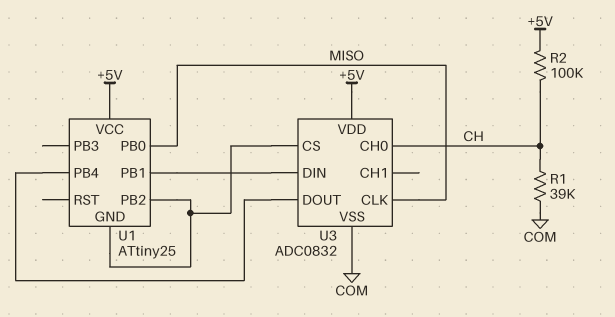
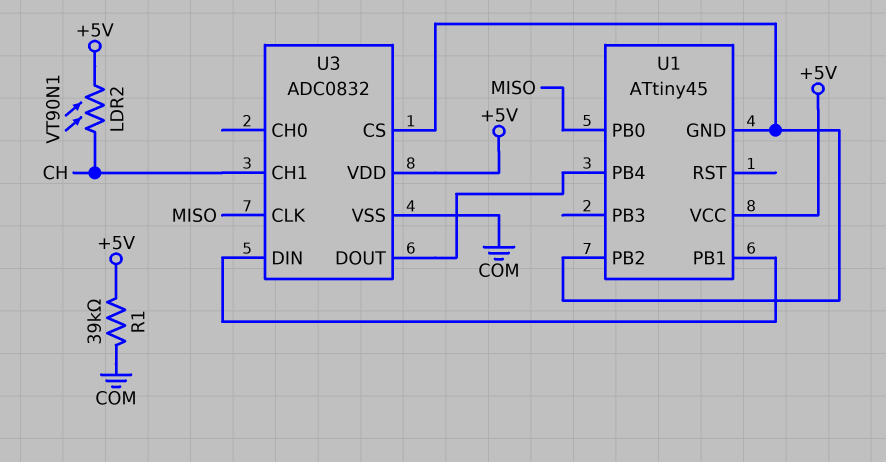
LDR2: none -> VT90N1 (+5V, CH)
R1: 39k (CH, COM) -> 39k (+5V, COM)
R2: 100k (+5V, CH) -> none
U1: ATtiny25 -> ATtiny45
U3 pin CH0: CH -> none
U3 pin CH1: none -> CH

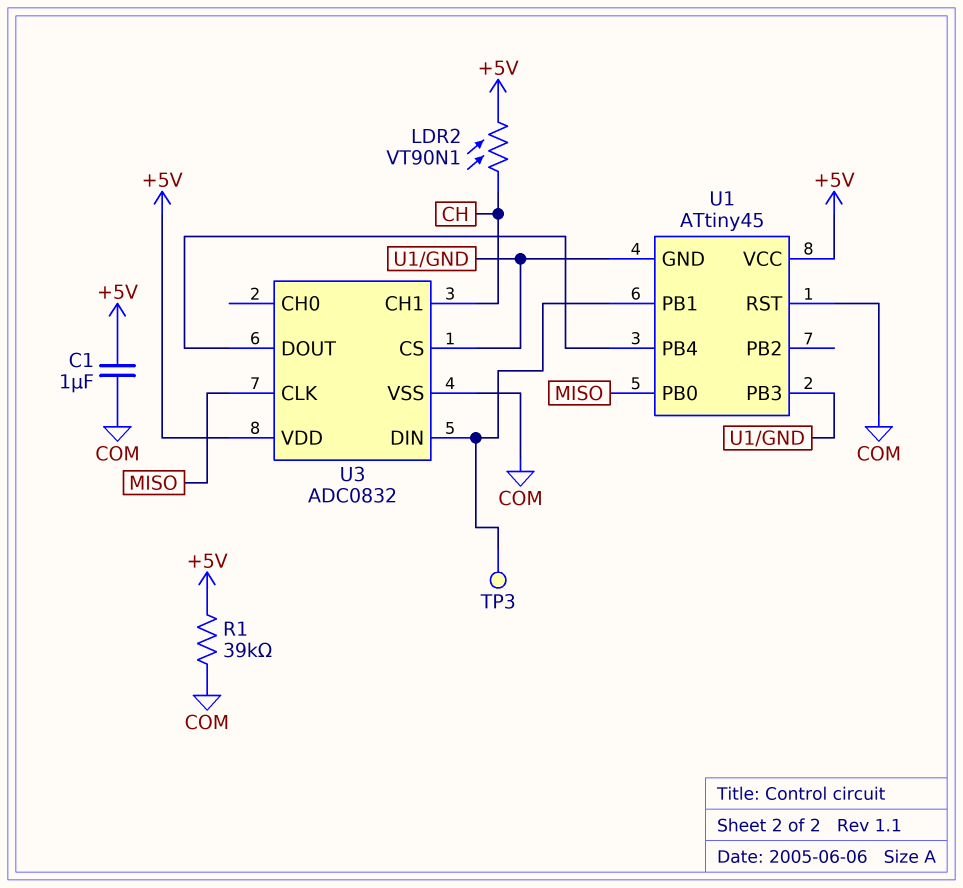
C1: none -> 1uF (+5V, COM)
TP3: none -> test point (U1/PB1)
U1 pin PB2: U1/GND -> none
U1 pin PB3: none -> U1/GND
U1 pin RST: none -> COM

